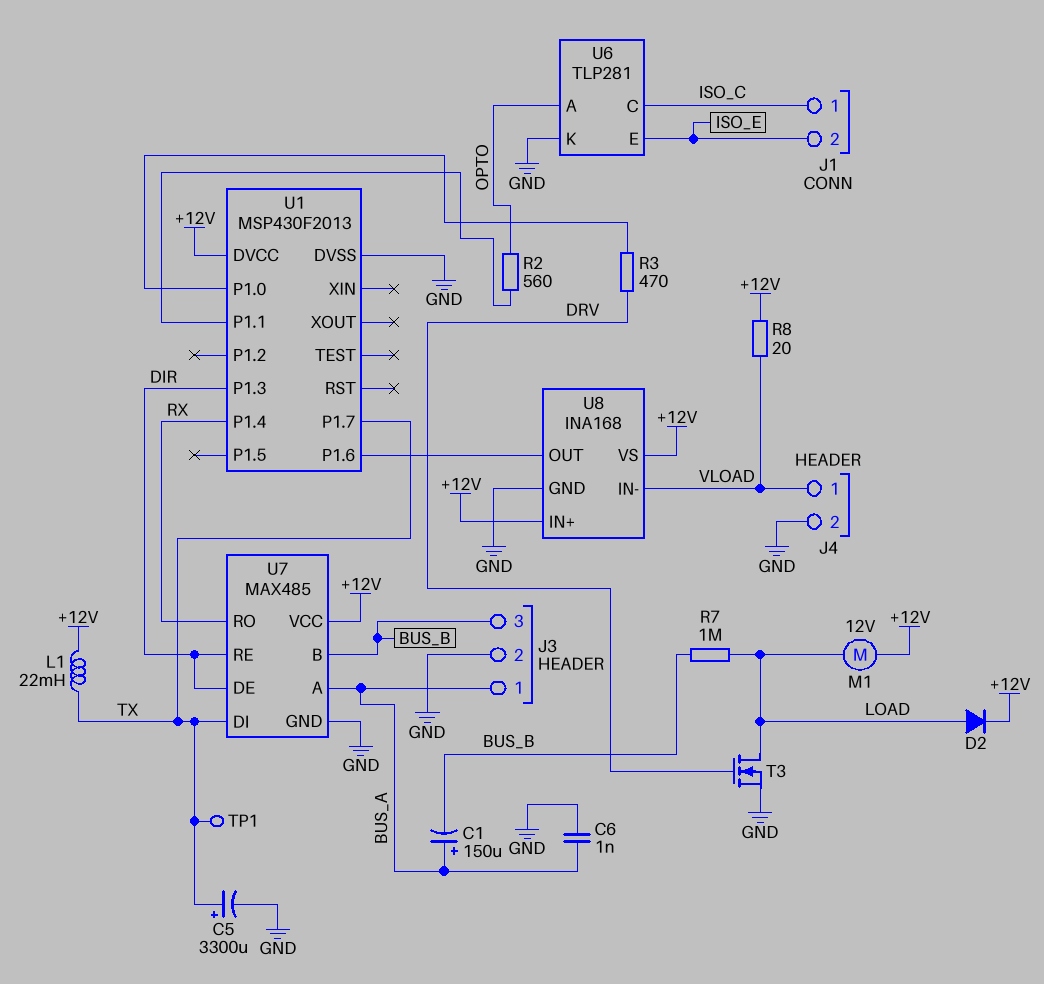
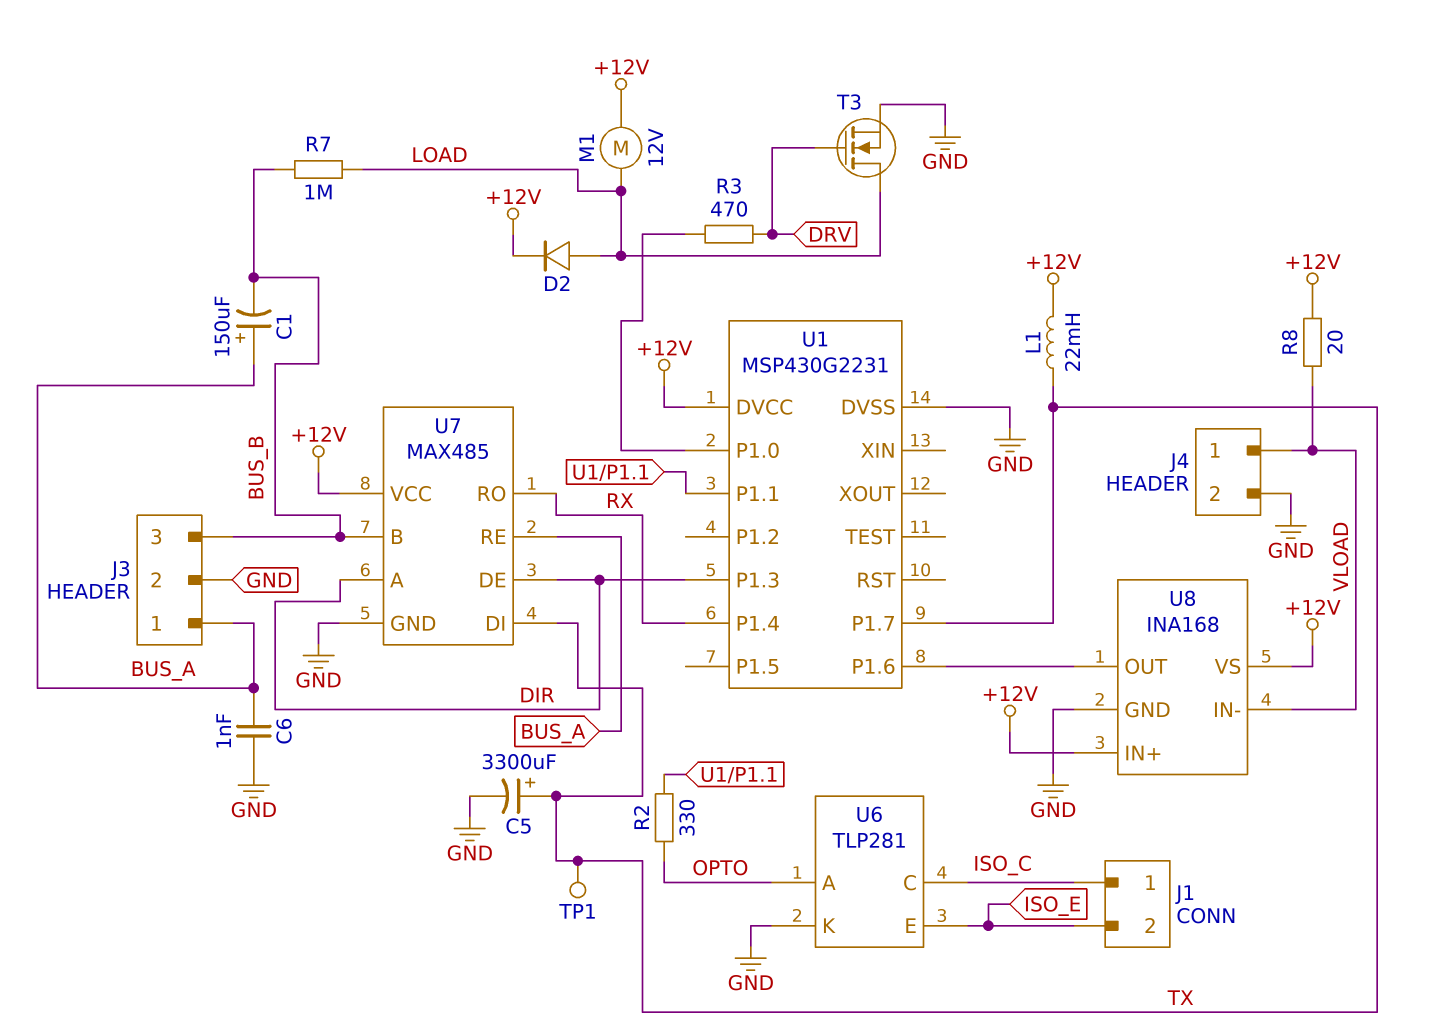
R2: 560 (OPTO, U1/P1.1) -> 330 (OPTO, U1/P1.1)
U1: MSP430F2013 -> MSP430G2231
U7 pin A: BUS_A -> DIR
U7 pin RE: DIR -> BUS_A

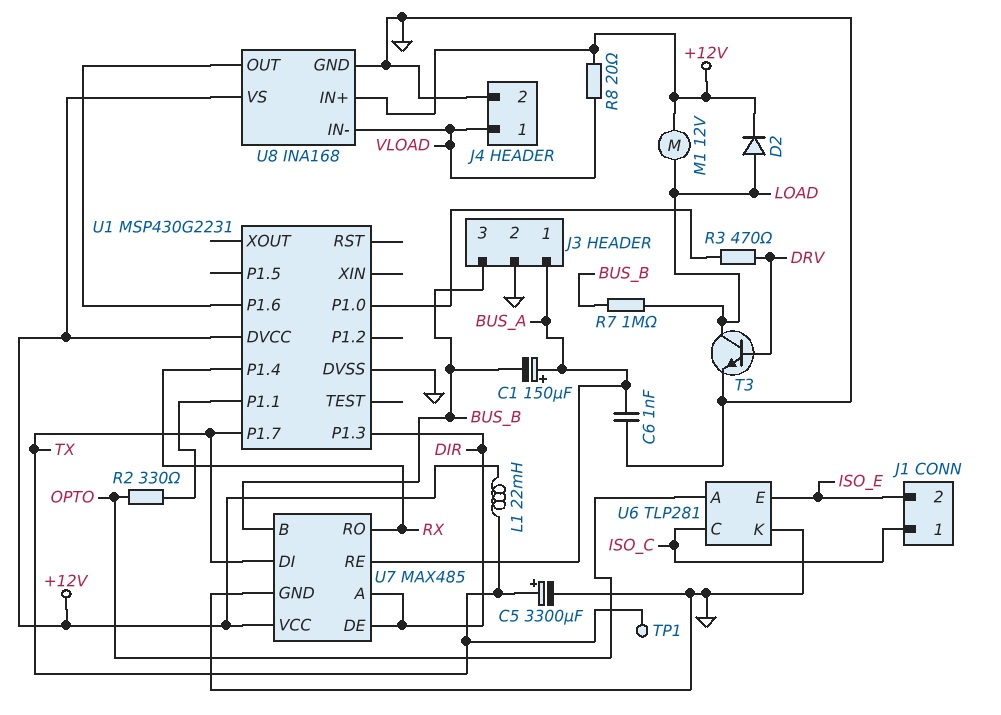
T3: NMOS (G DRV, D LOAD, S GND) -> NPN (B DRV, C LOAD, E GND)

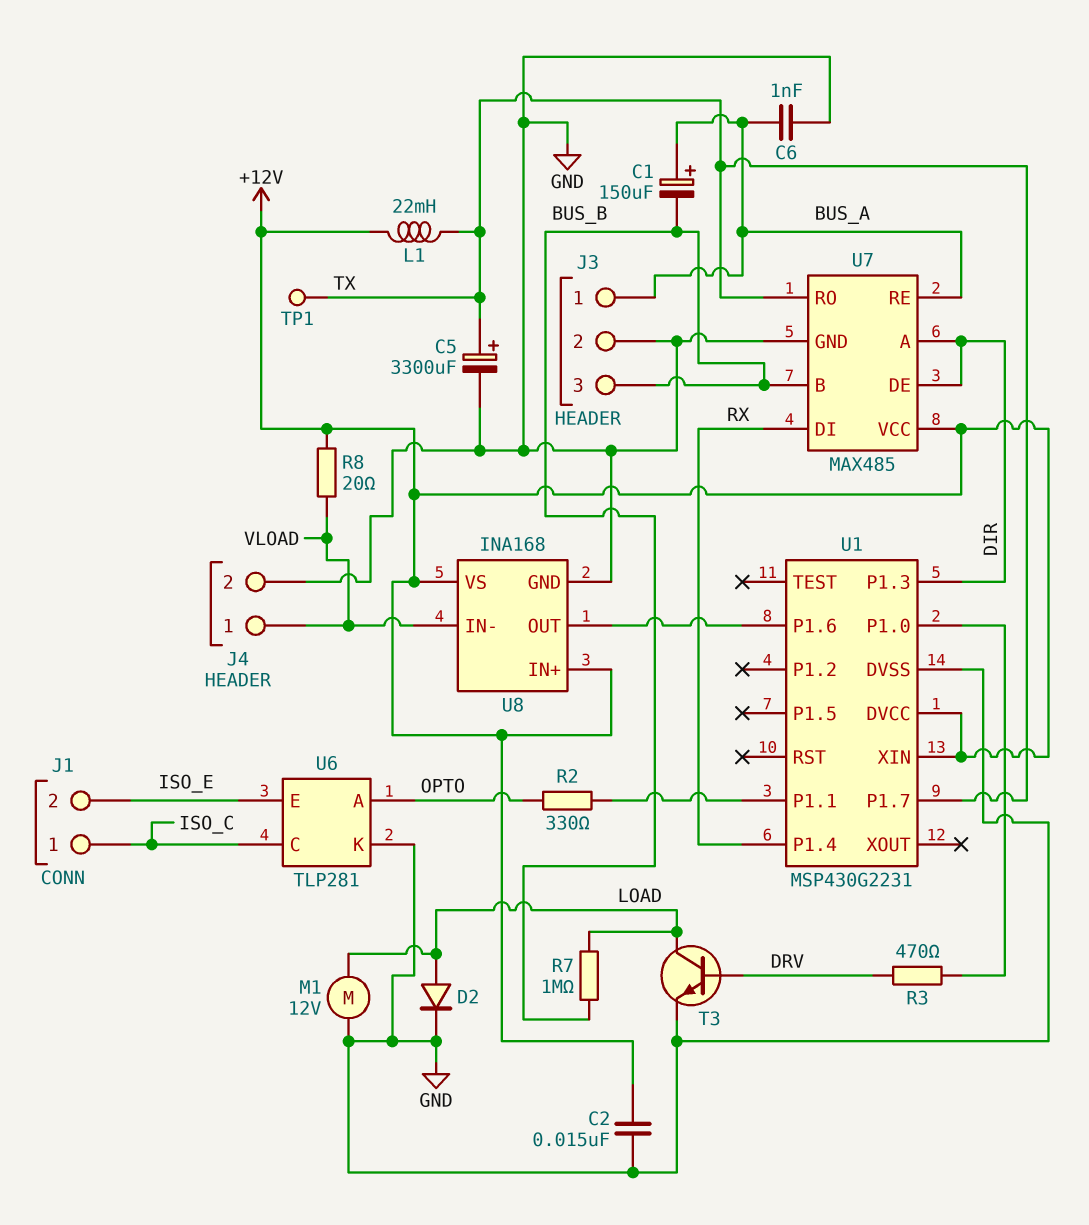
C2: none -> 15nF (+12V, GND)
D2: diode (A LOAD, K +12V) -> diode (A LOAD, K GND)
M1: motor 12V (+12V, LOAD) -> motor 12V (GND, LOAD)
U1 pin XIN: none -> +12V
U7 pin DI: TX -> RX
U7 pin RO: RX -> TX

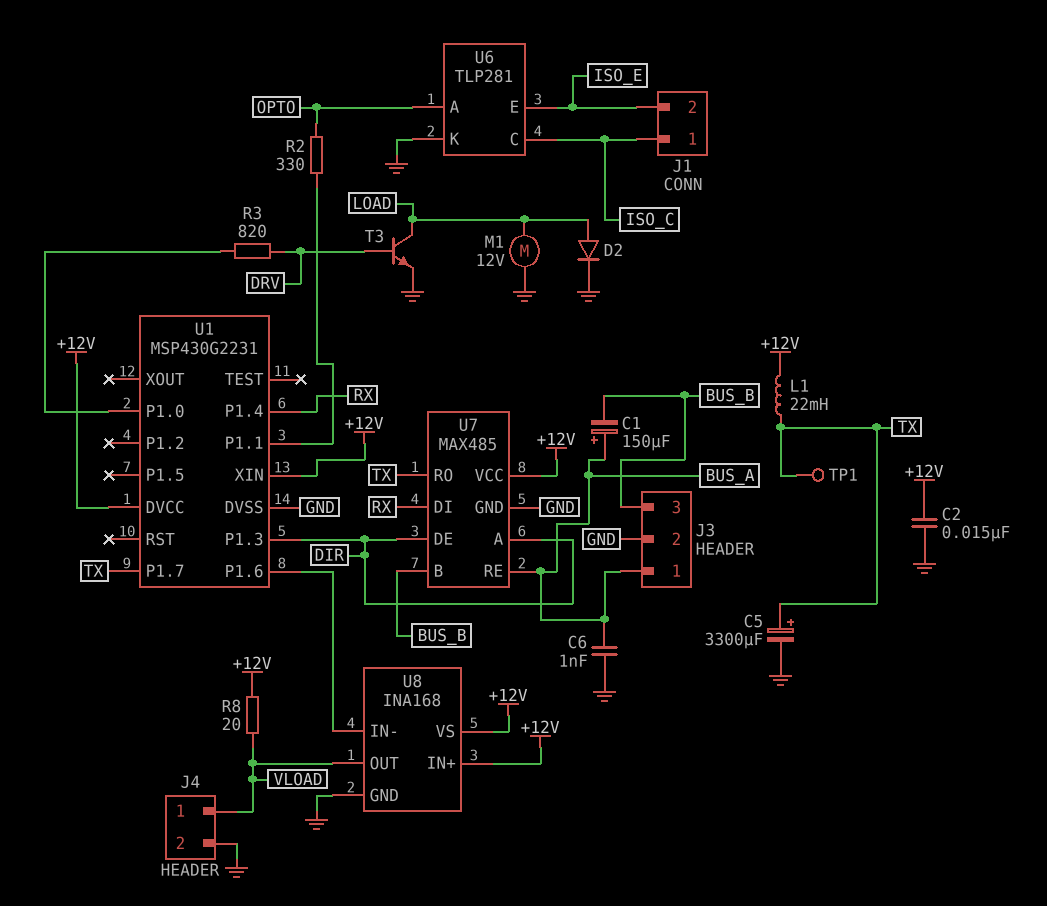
R3: 470 (DRV, U1/P1.0) -> 820 (DRV, U1/P1.0)
R7: 1M (BUS_B, LOAD) -> none
U8 pin IN-: VLOAD -> U1/P1.6
U8 pin OUT: U1/P1.6 -> VLOAD

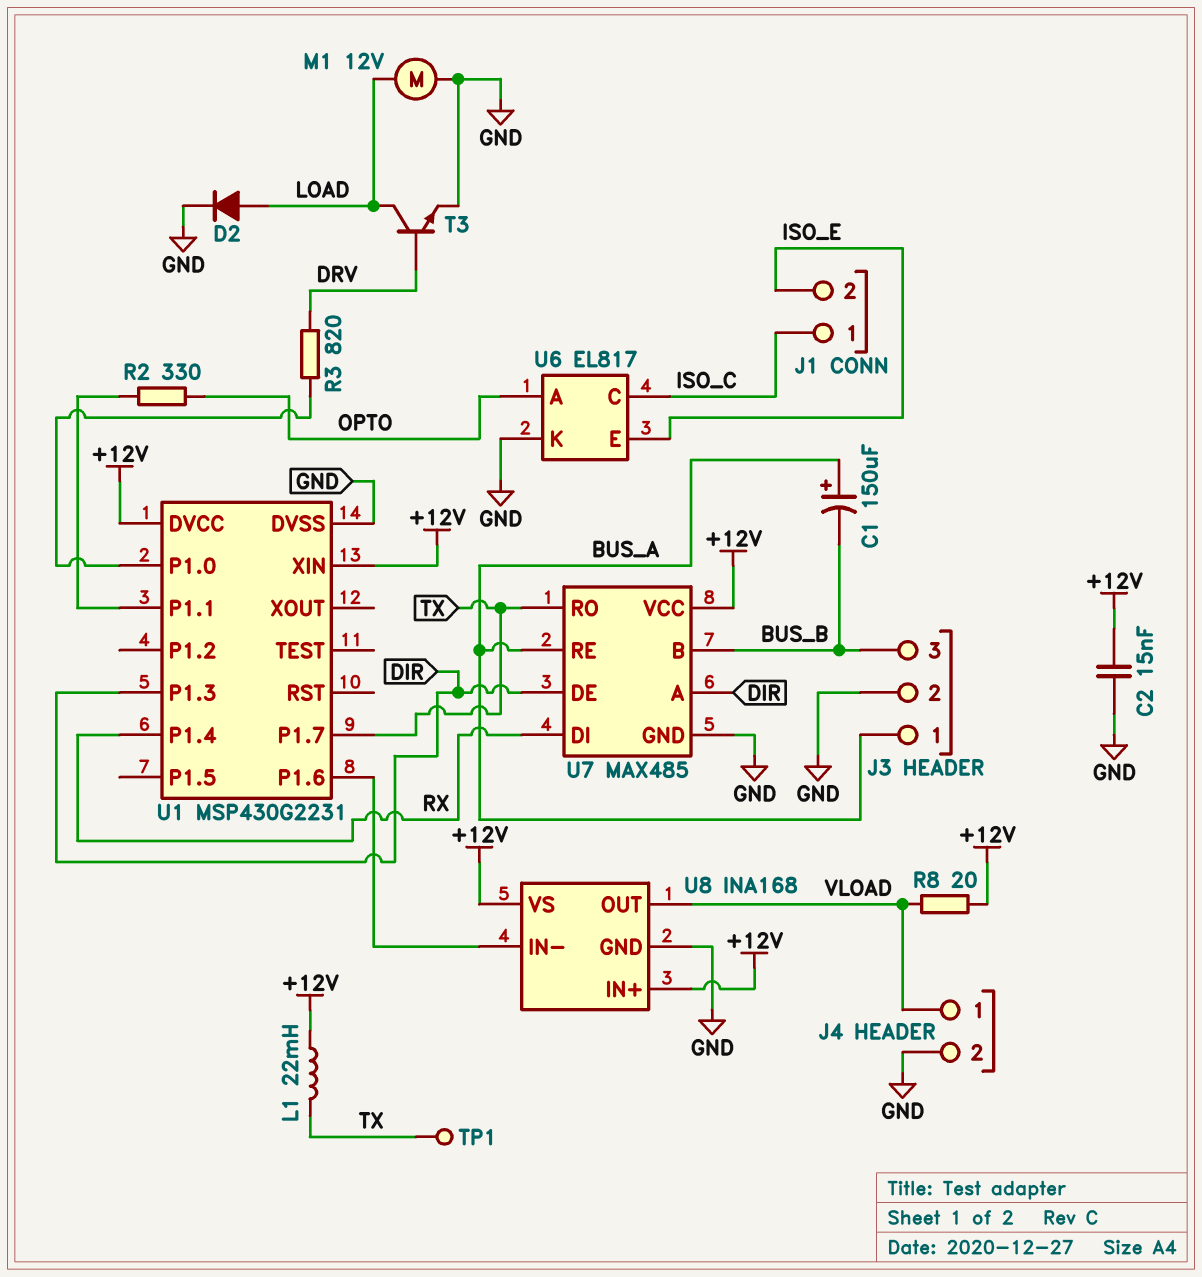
C5: 3300uF (plus TX, minus GND) -> none
C6: 1nF (BUS_A, GND) -> none
U6: TLP281 -> EL817

